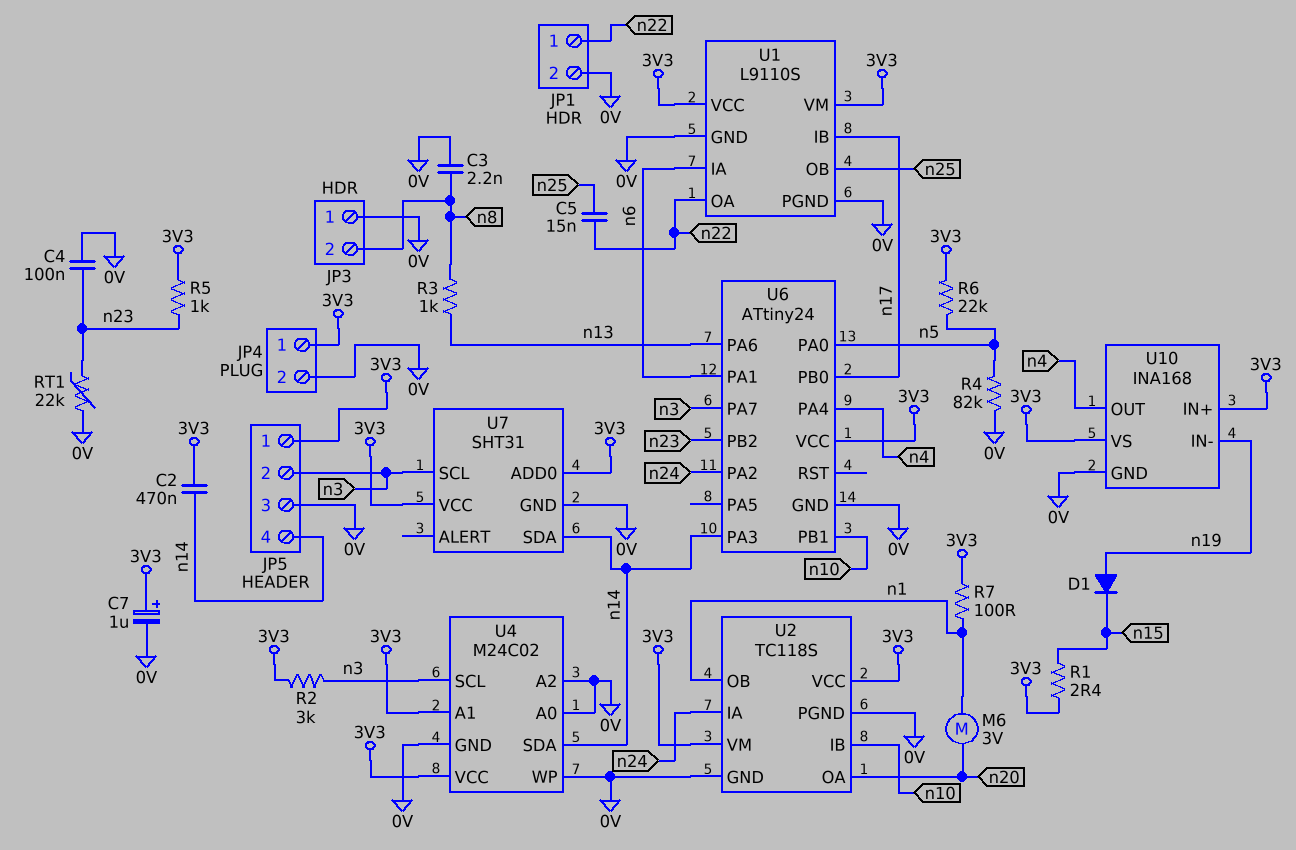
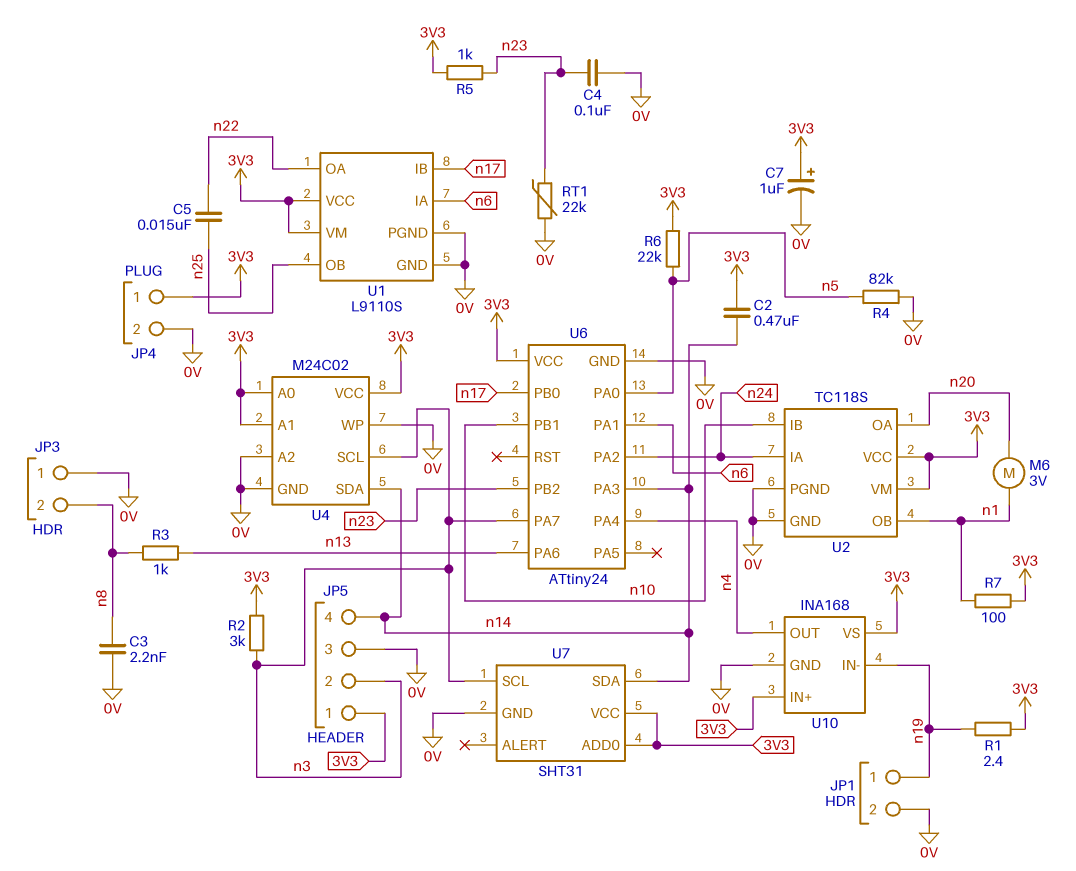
D1: diode (A n19, K n15) -> none
JP1 pin 1: n22 -> n19
R1: 2.4 (3V3, n15) -> 2.4 (3V3, n19)
U4 pin A0: 0V -> 3V3

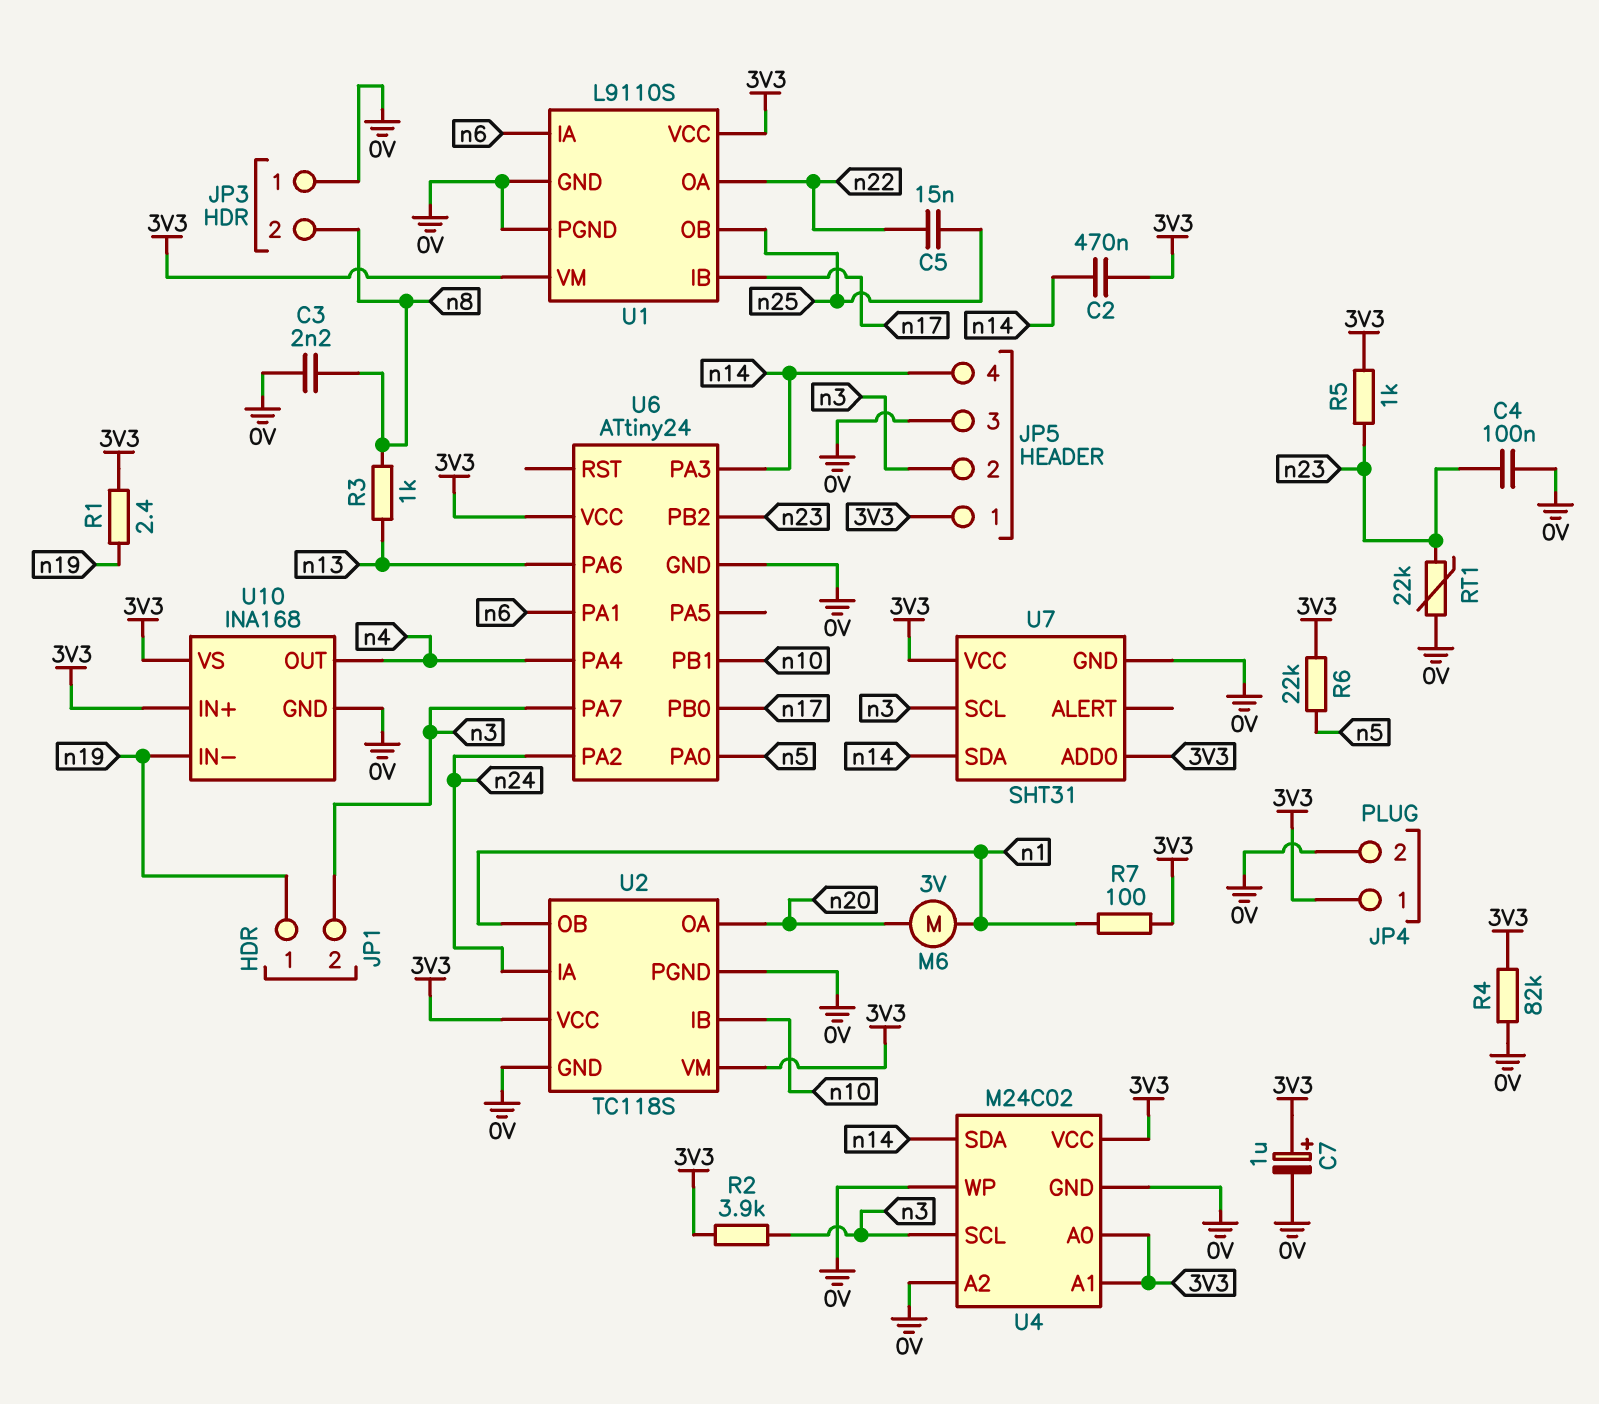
JP1 pin 2: 0V -> n3
R2: 3k (3V3, n3) -> 3.9k (3V3, n3)
R4: 82k (0V, n5) -> 82k (0V, 3V3)

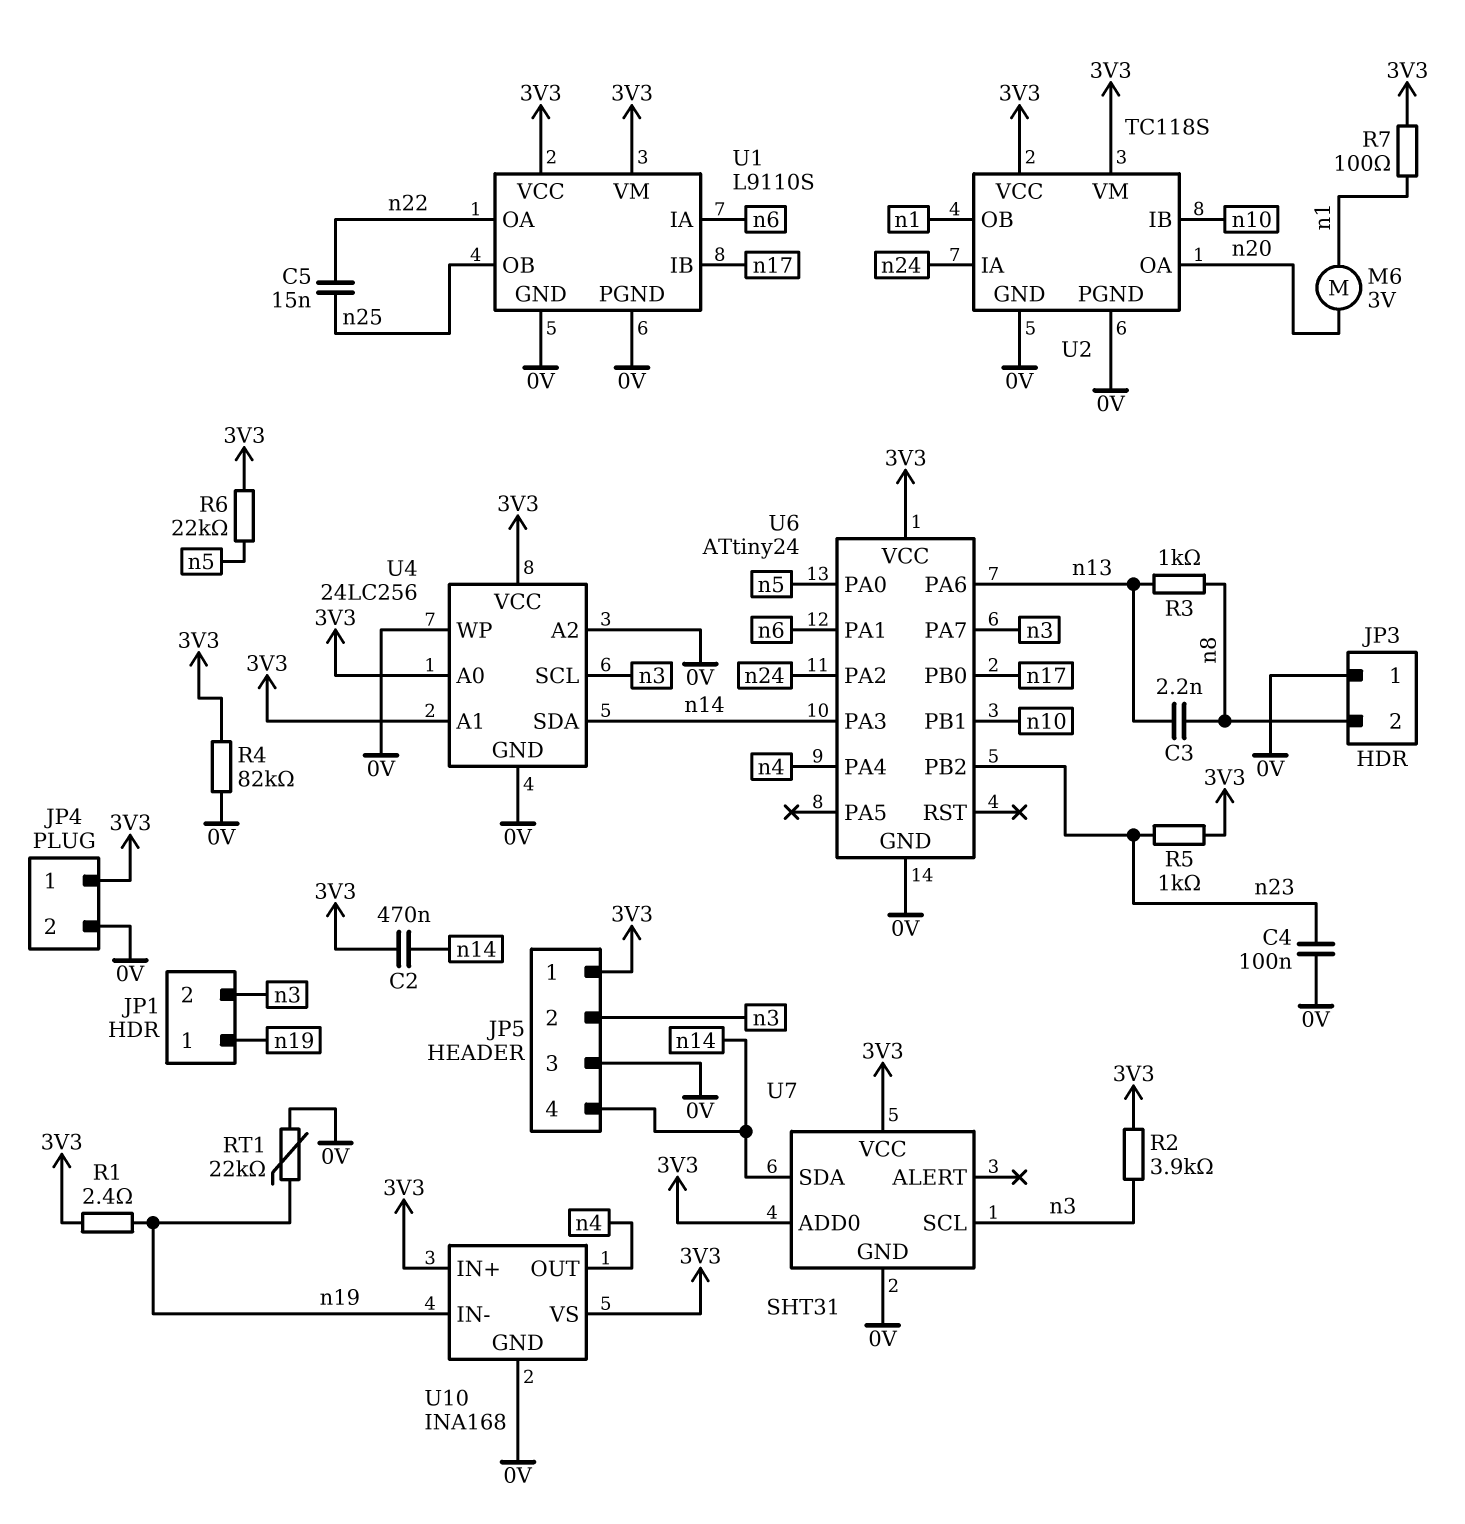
C3: 2.2nF (0V, n8) -> 2.2nF (n8, n13)
C7: 1uF (plus 3V3, minus 0V) -> none
RT1: 22k (0V, n23) -> 22k (0V, n19)
U4: M24C02 -> 24LC256

